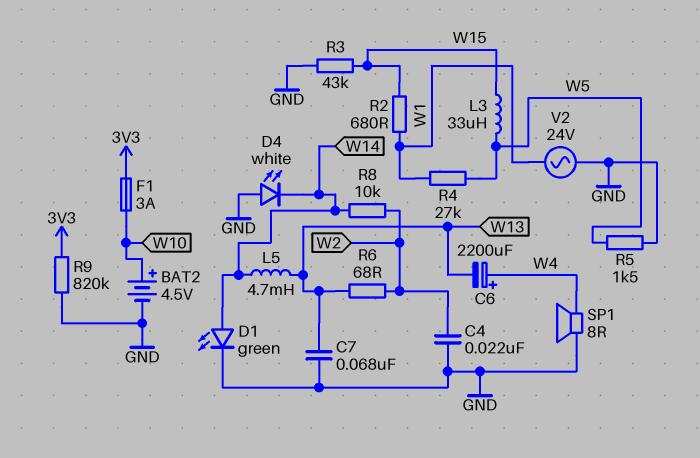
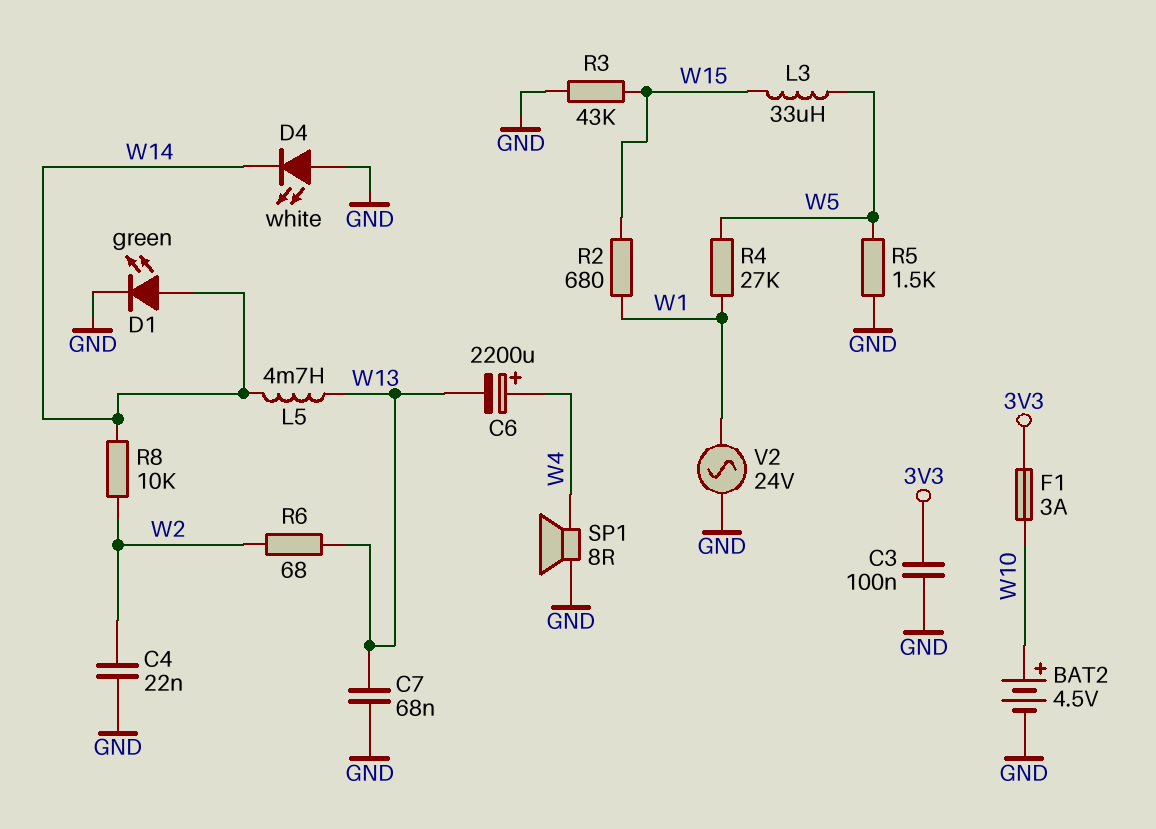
C3: none -> 100nF (3V3, GND)
R9: 820k (3V3, GND) -> none

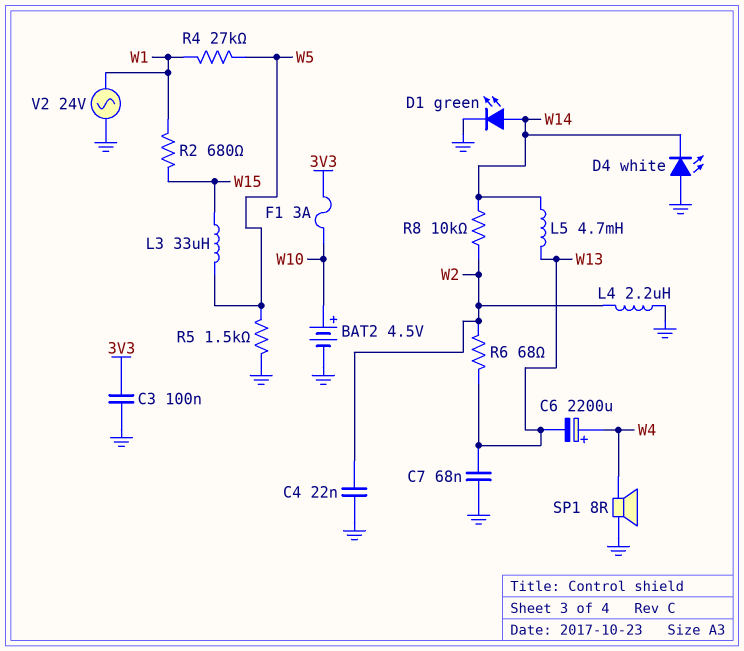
L4: none -> 2.2uH (GND, W2)
R3: 43k (GND, W15) -> none

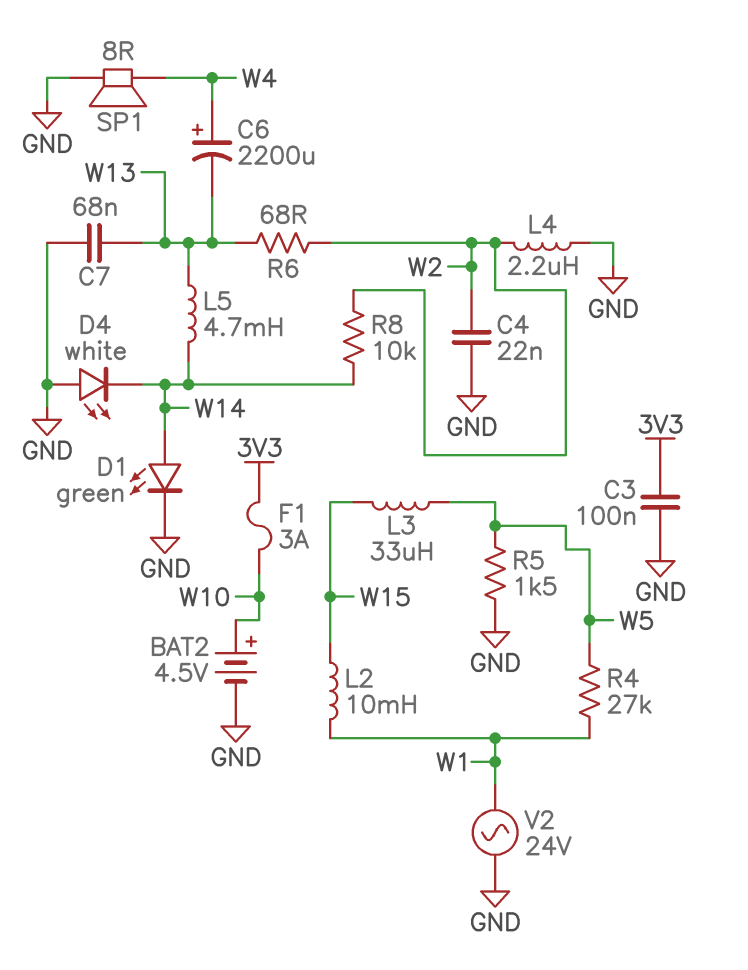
L2: none -> 10mH (W1, W15)
R2: 680 (W1, W15) -> none

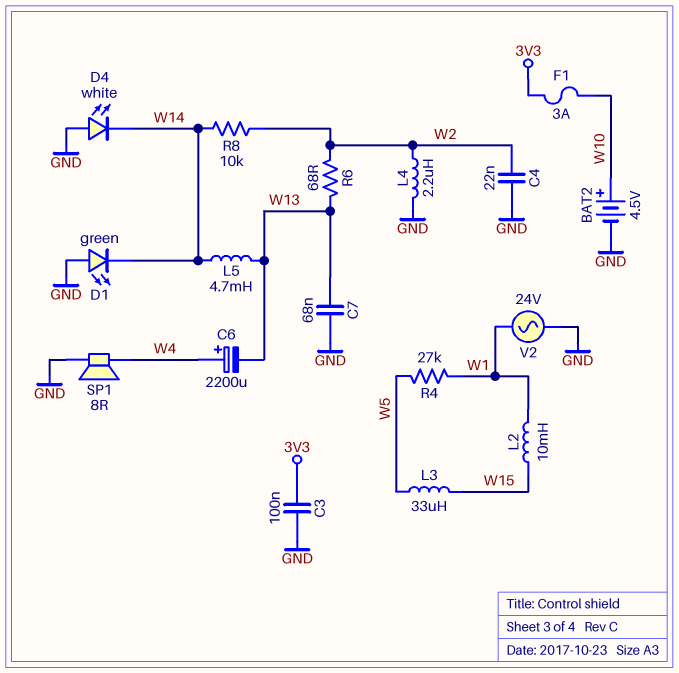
D1: LED green (A W14, K GND) -> LED green (A GND, K W14)
R5: 1.5k (GND, W5) -> none

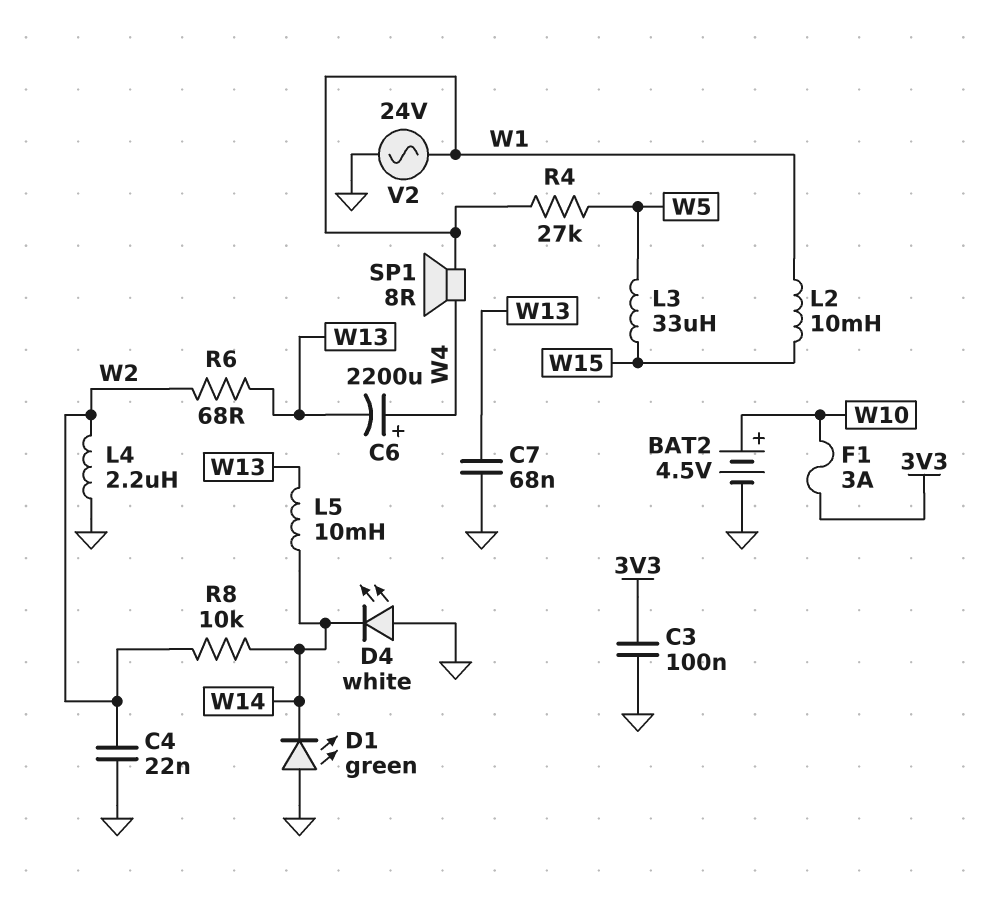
L5: 4.7mH (W13, W14) -> 10mH (W13, W14)
SP1: speaker 8R (GND, W4) -> speaker 8R (W1, W4)

